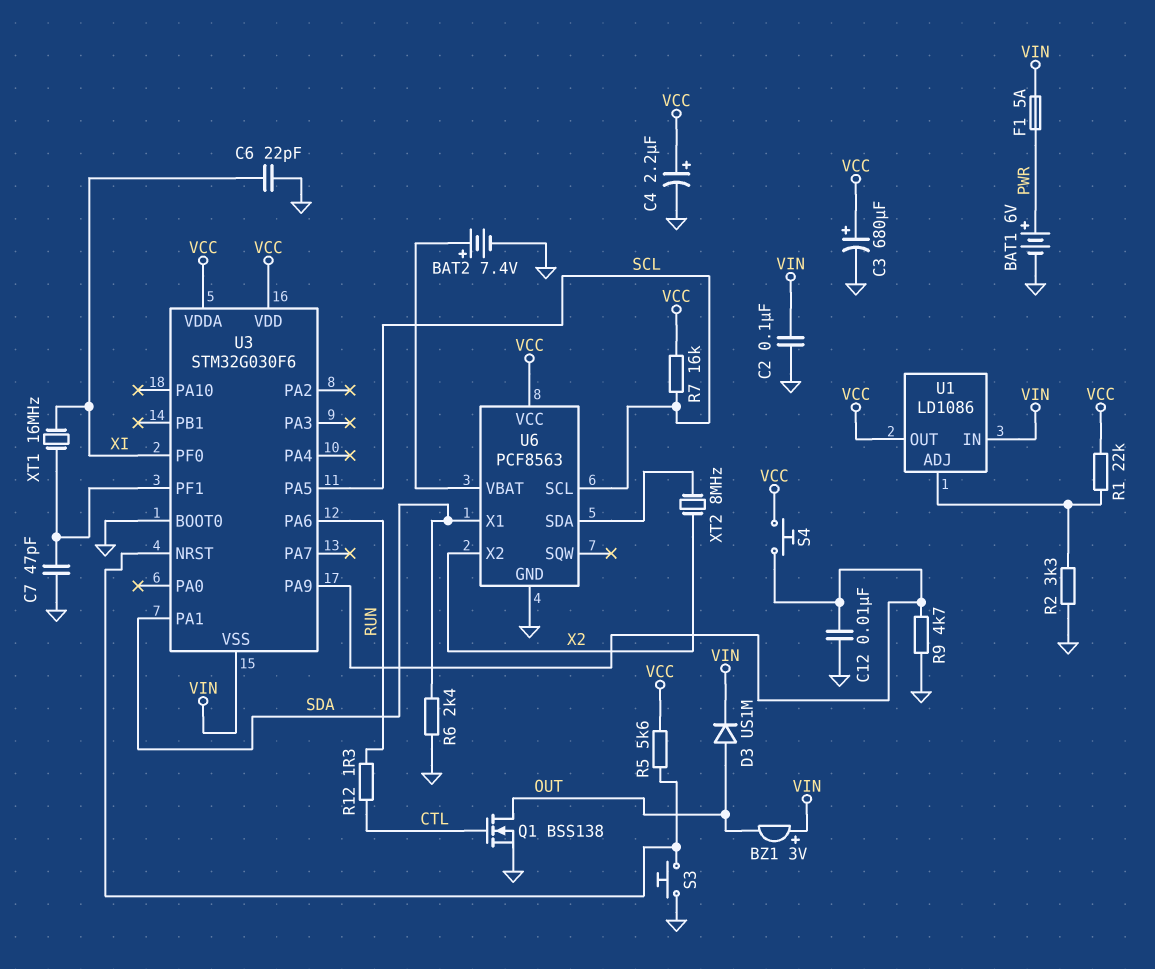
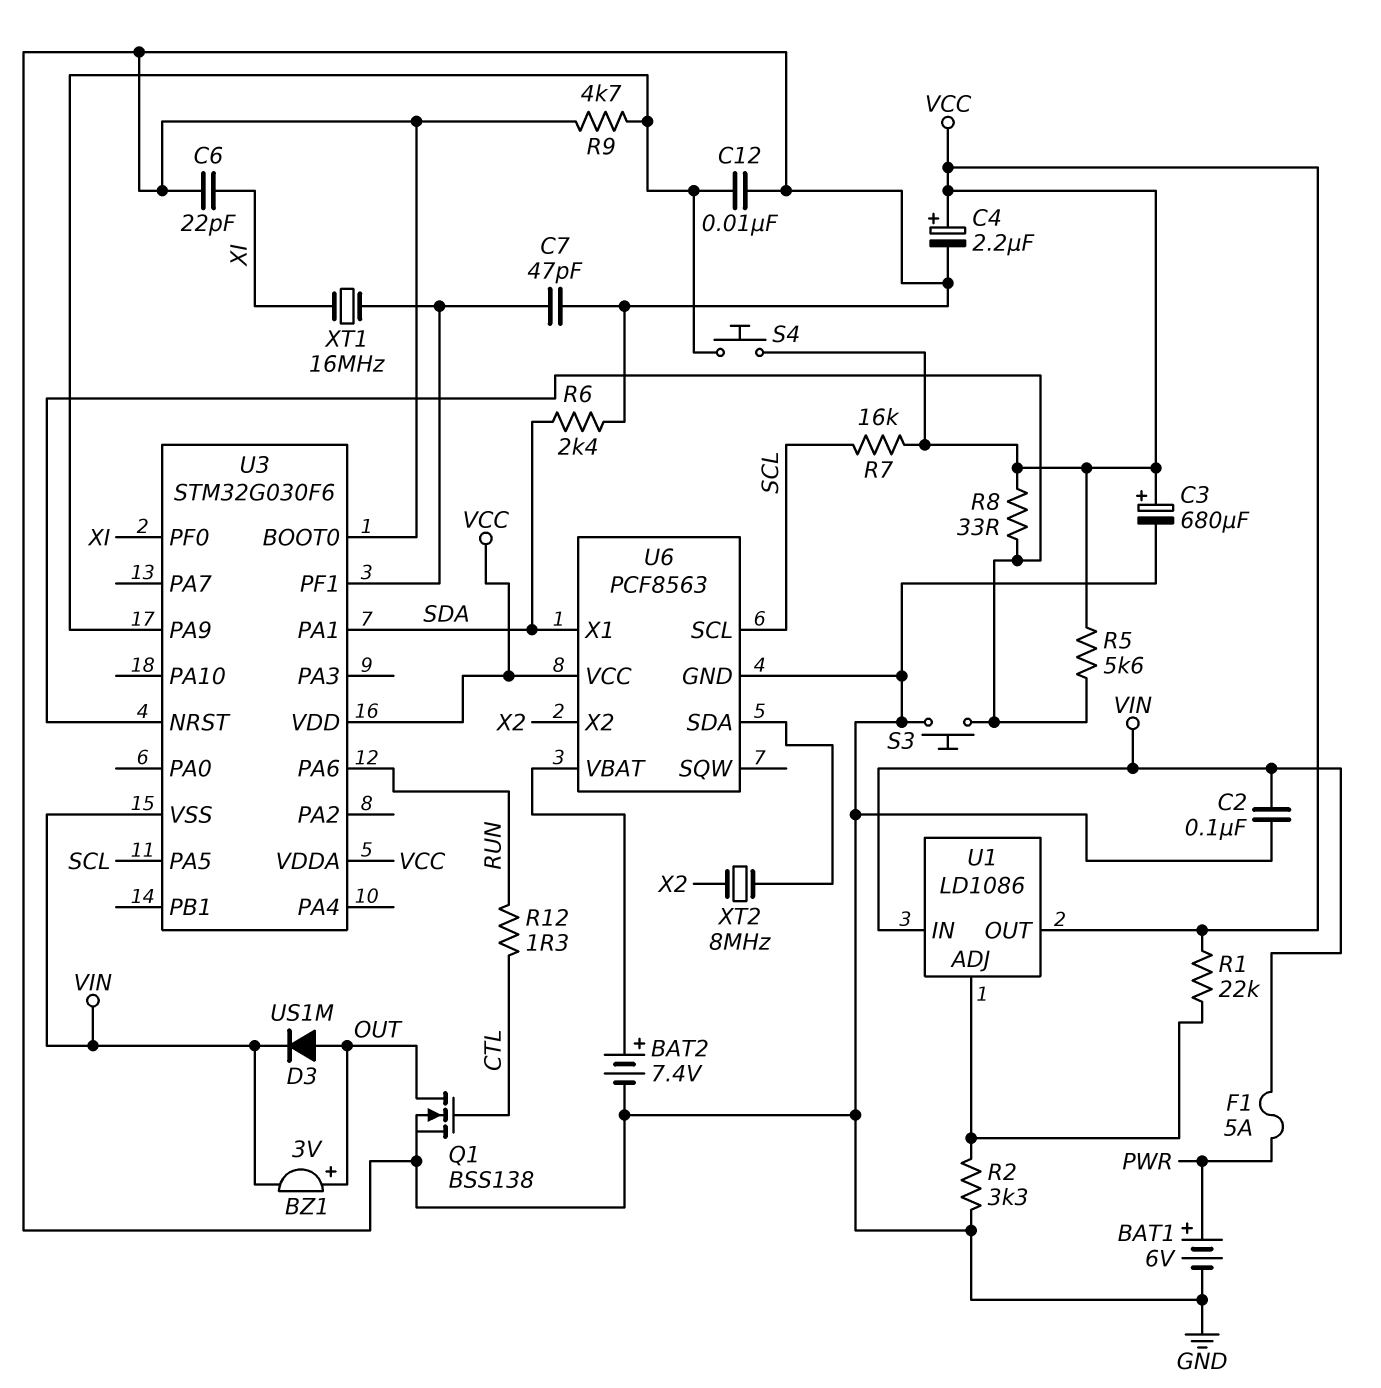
BZ1: buzzer 3V (plus VIN, minus OUT) -> buzzer 3V (plus OUT, minus VIN)
R8: none -> 33 (U3/NRST, VCC)

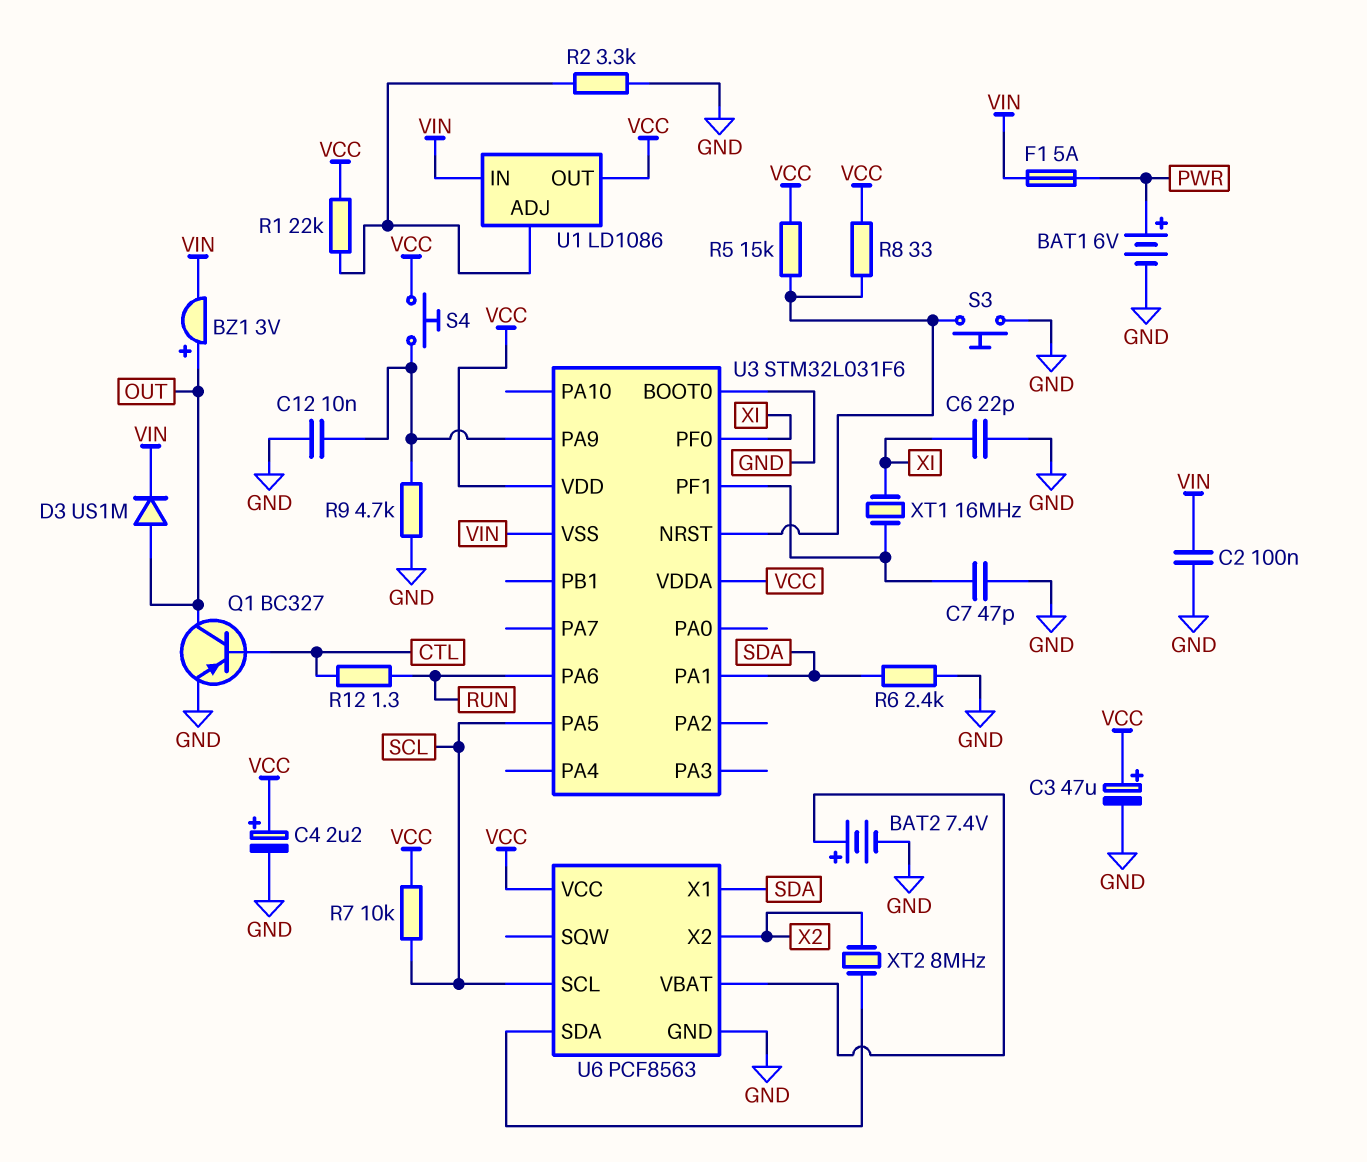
C3: 680uF (plus VCC, minus GND) -> 47uF (plus VCC, minus GND)
Q1: NMOS BSS138 (G CTL, D OUT, S GND) -> PNP BC327 (B CTL, C OUT, E GND)
R5: 5.6k (U3/NRST, VCC) -> 15k (U3/NRST, VCC)
R7: 16k (SCL, VCC) -> 10k (SCL, VCC)
U3: STM32G030F6 -> STM32L031F6

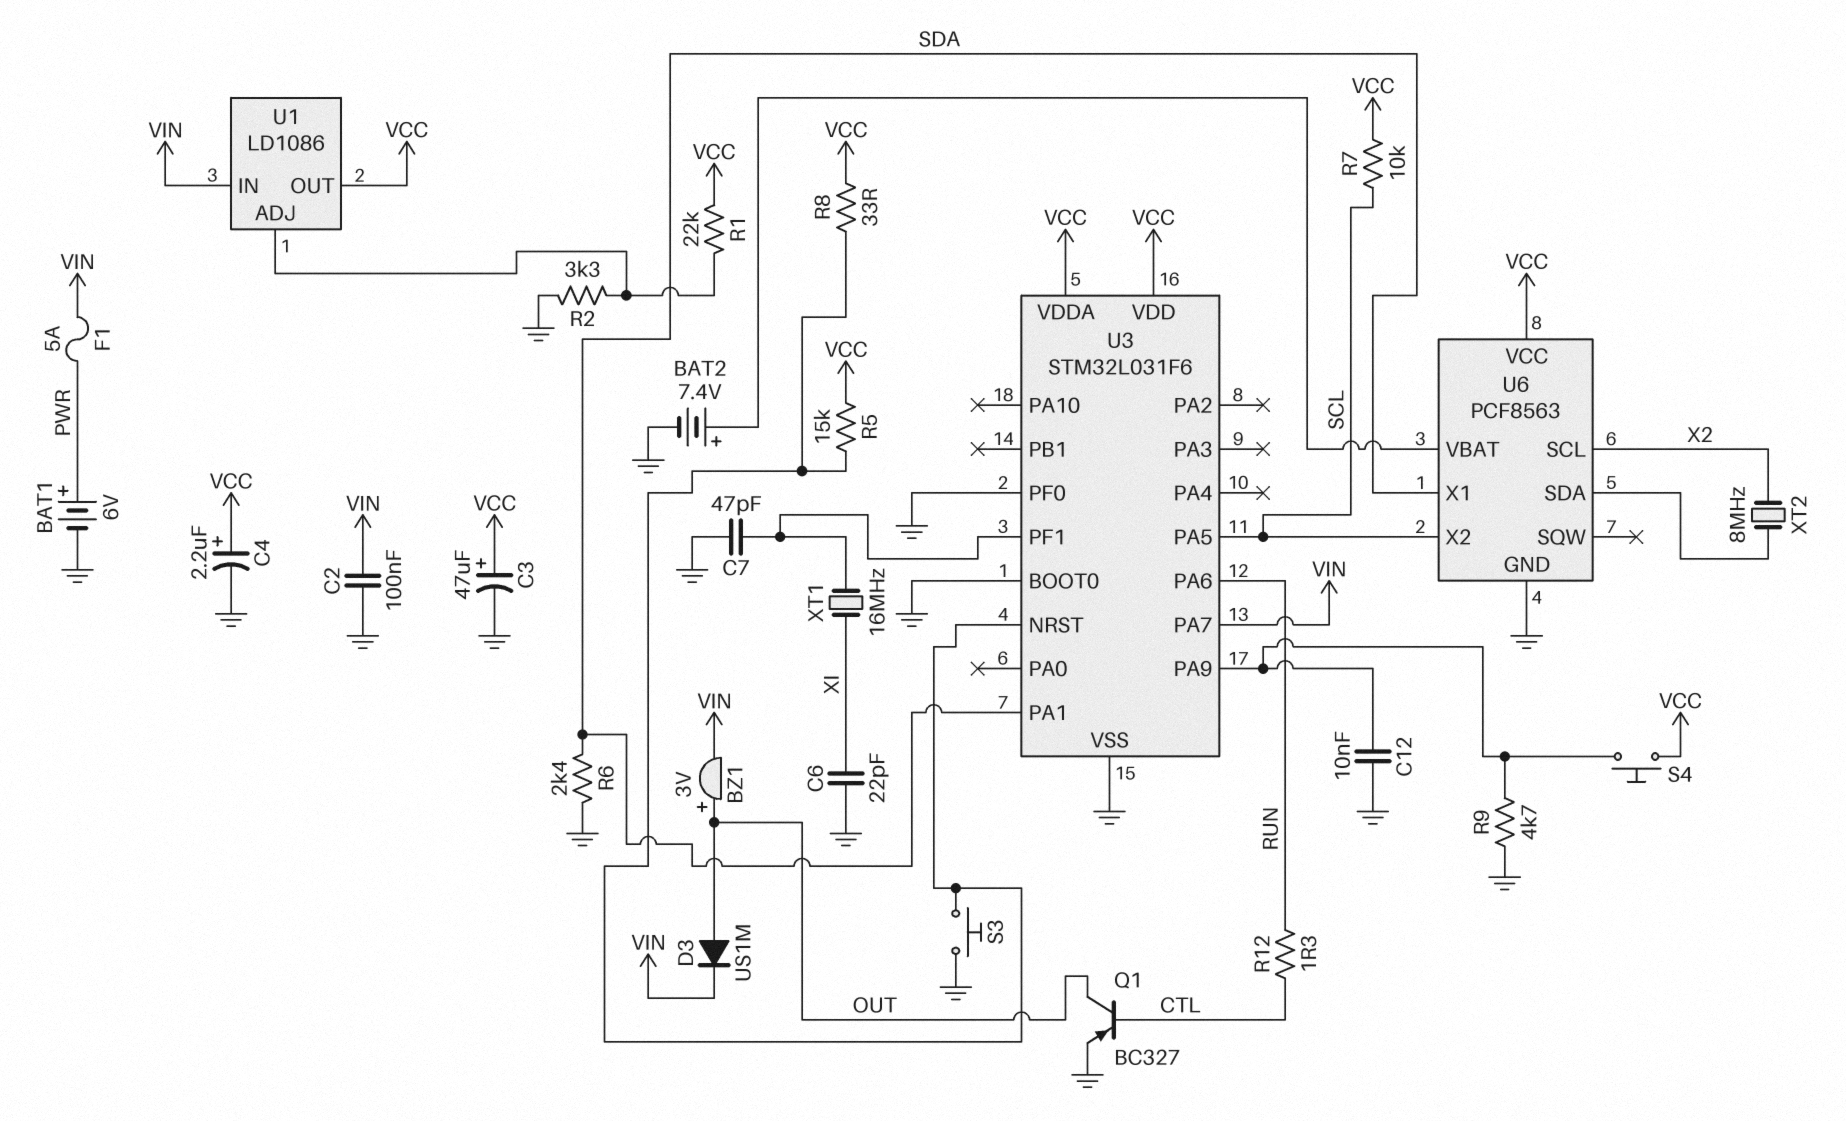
U3 pin PA7: none -> VIN
U3 pin PF0: XI -> GND
U3 pin VSS: VIN -> GND
U6 pin SCL: SCL -> X2
U6 pin X2: X2 -> SCL

